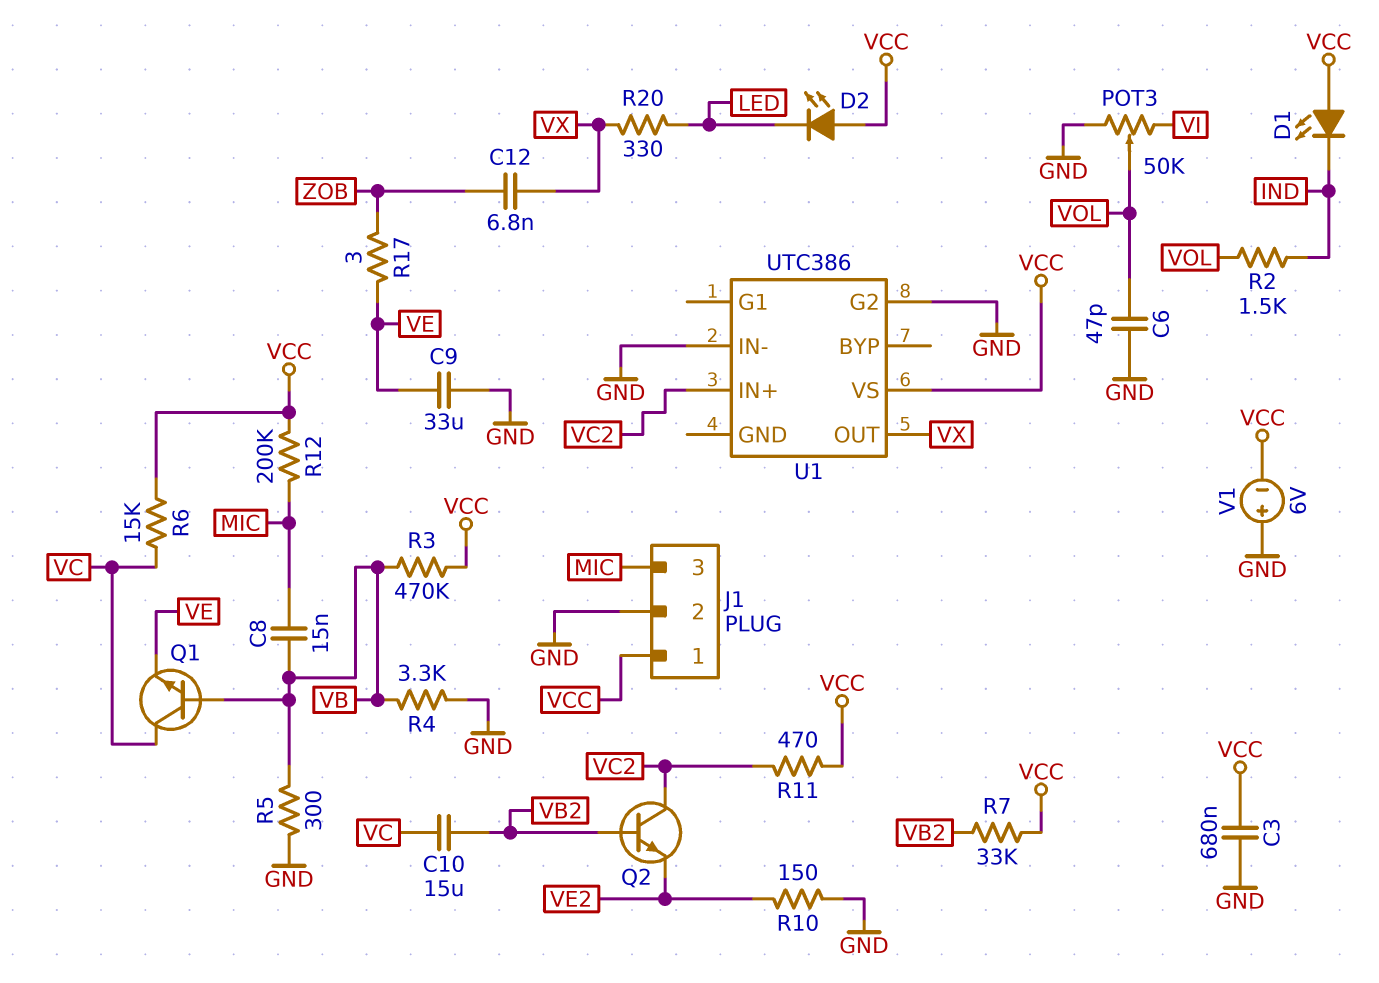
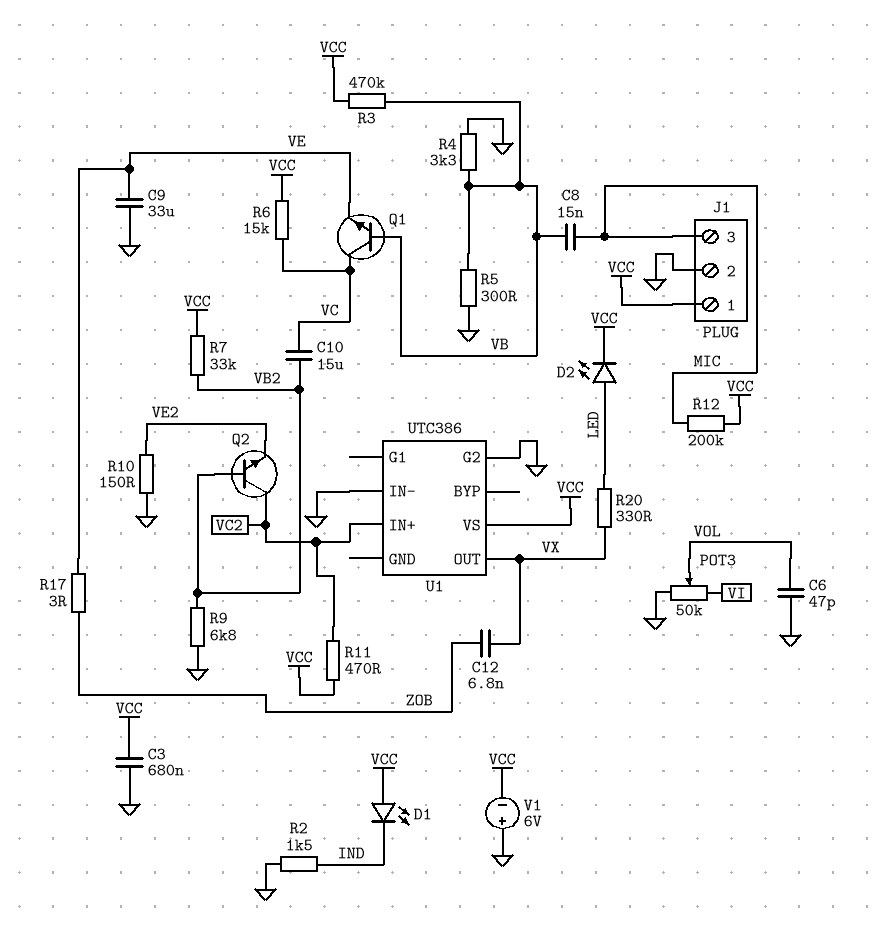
D2: LED (A VCC, K LED) -> LED (A LED, K VCC)
R2: 1.5k (IND, VOL) -> 1.5k (GND, IND)
R9: none -> 6.8k (GND, VB2)

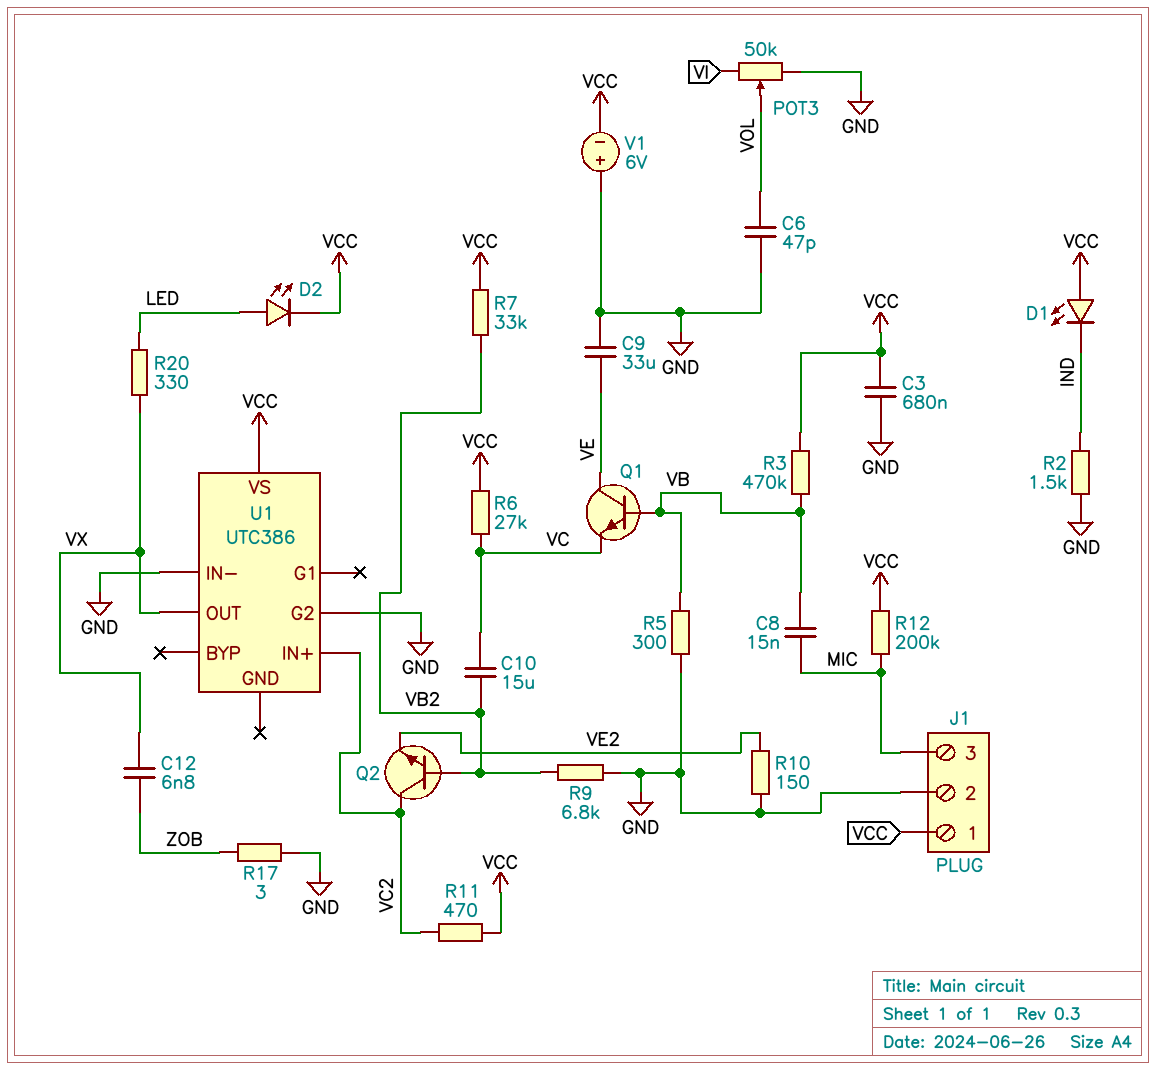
Q1: NPN (B VB, C VC, E VE) -> NPN (B VB, C VE, E VC)
R4: 3.3k (GND, VB) -> none
R6: 15k (VC, VCC) -> 27k (VC, VCC)
R17: 3 (VE, ZOB) -> 3 (GND, ZOB)

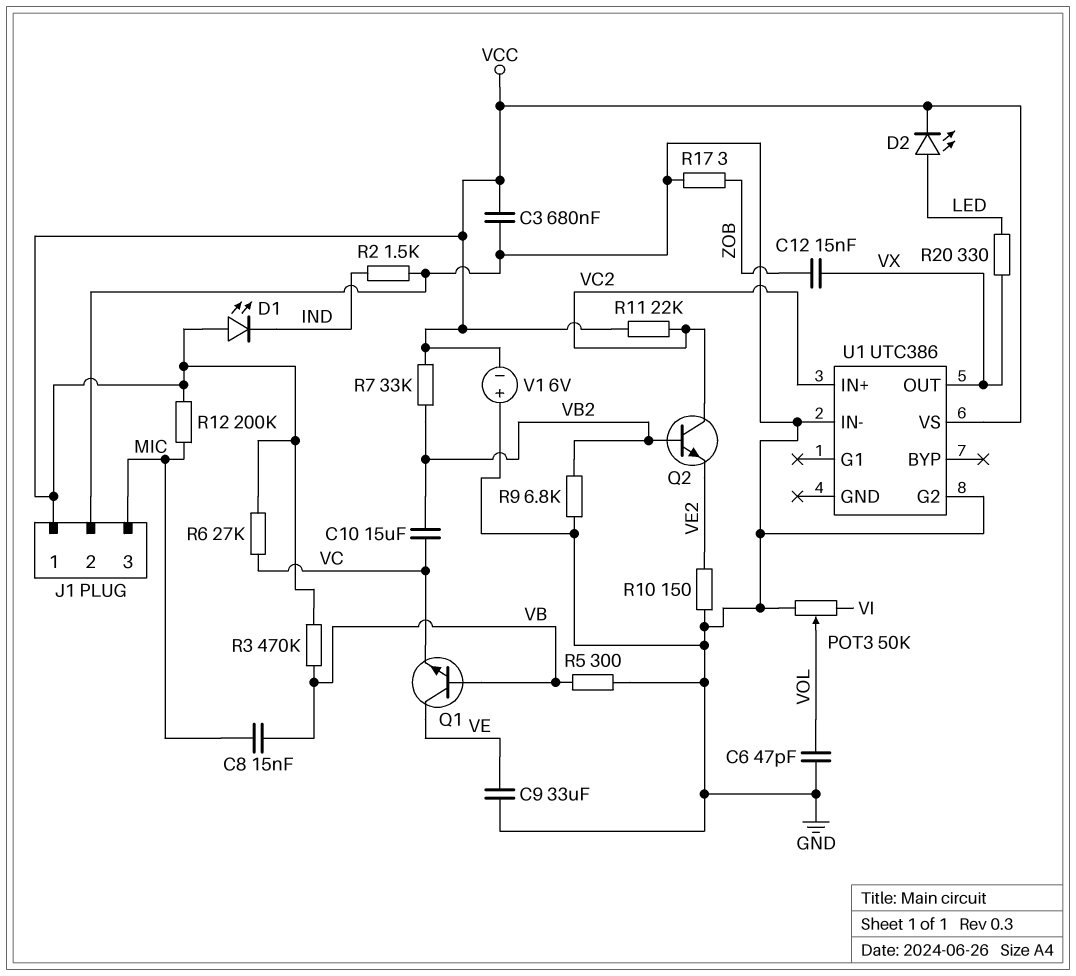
C12: 6.8nF (VX, ZOB) -> 15nF (VX, ZOB)
R11: 470 (VC2, VCC) -> 22k (VC2, VCC)

